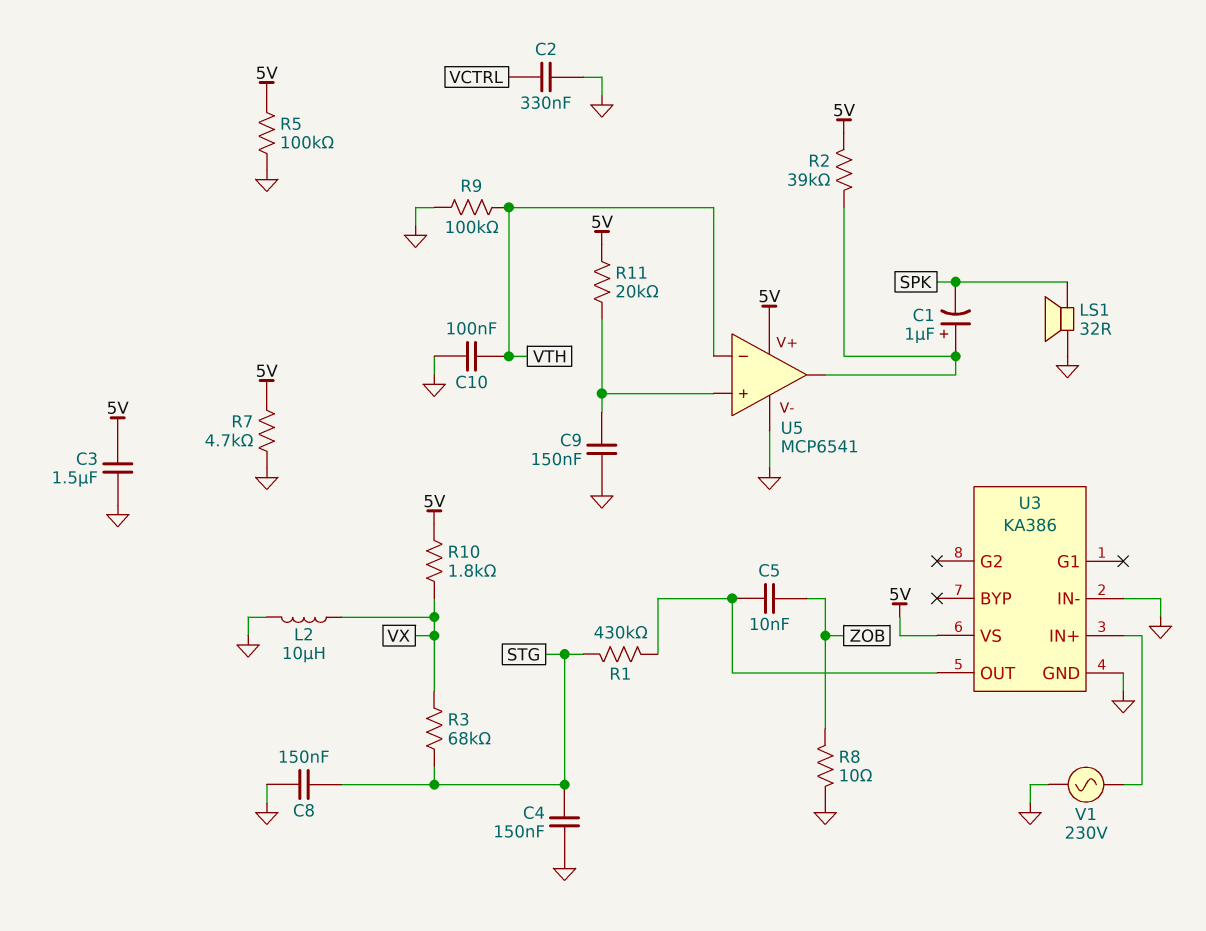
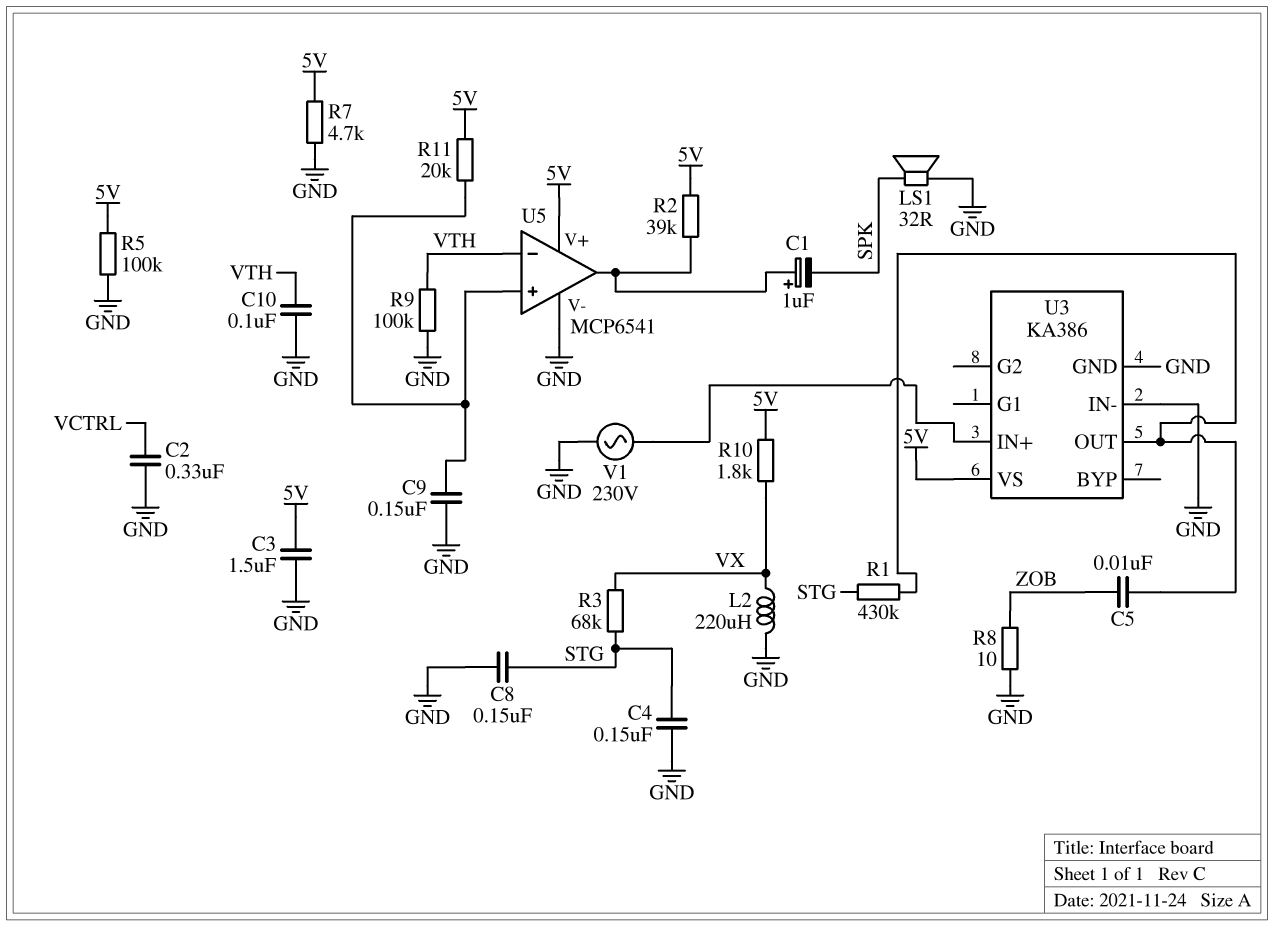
L2: 10uH (GND, VX) -> 220uH (GND, VX)

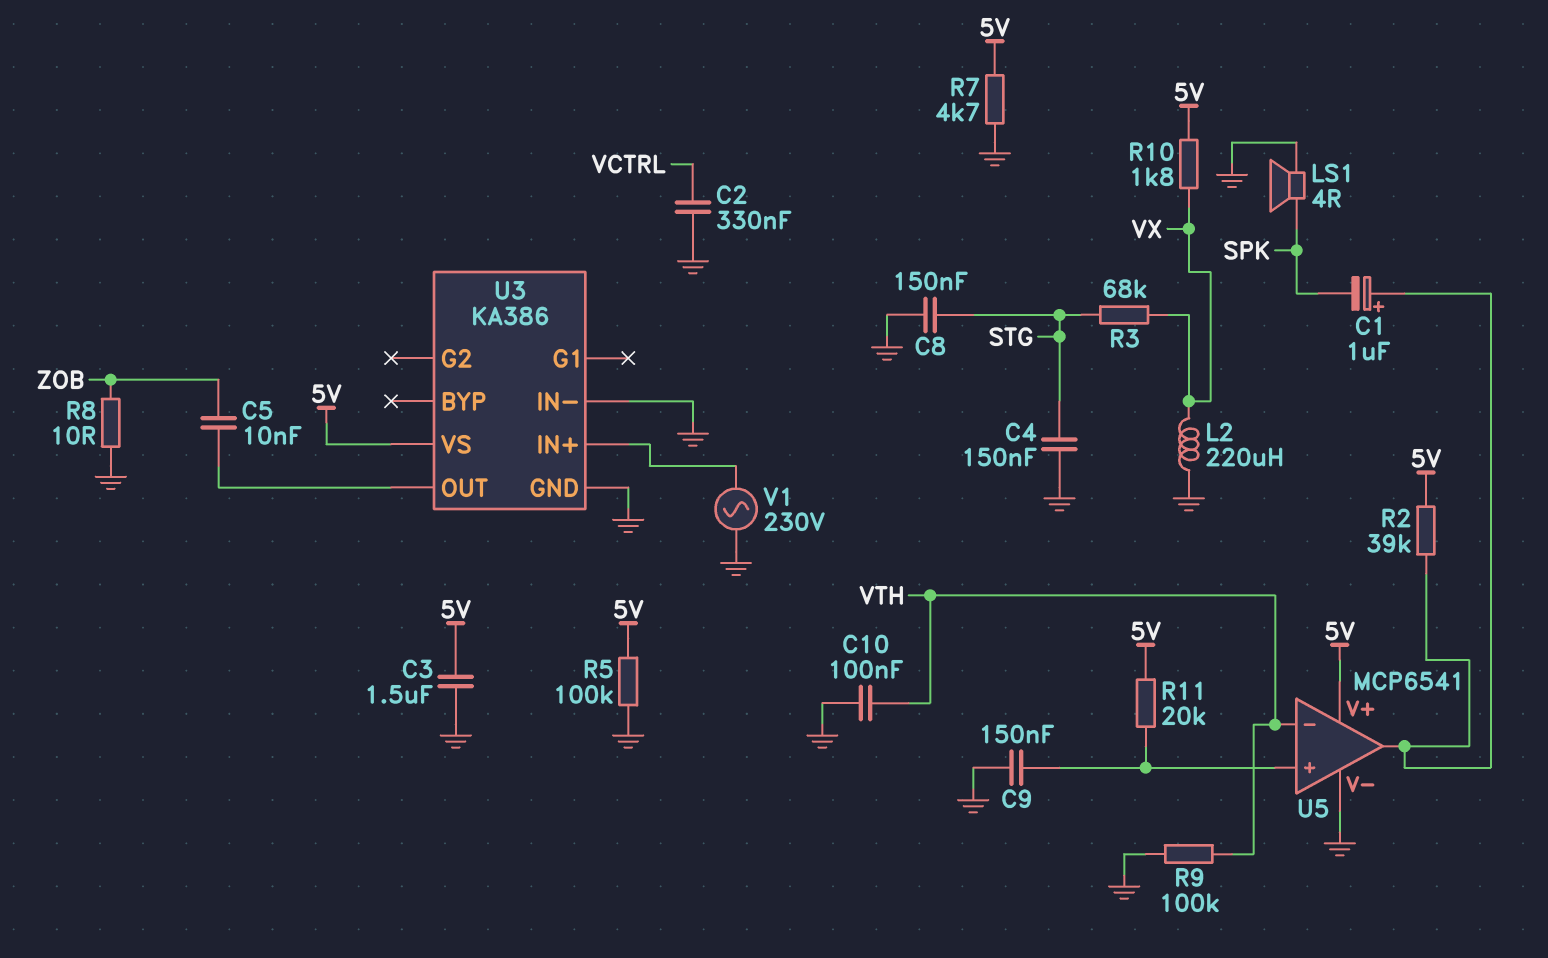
LS1: speaker 32R (GND, SPK) -> speaker 4R (GND, SPK)
R1: 430k (STG, U3/OUT) -> none

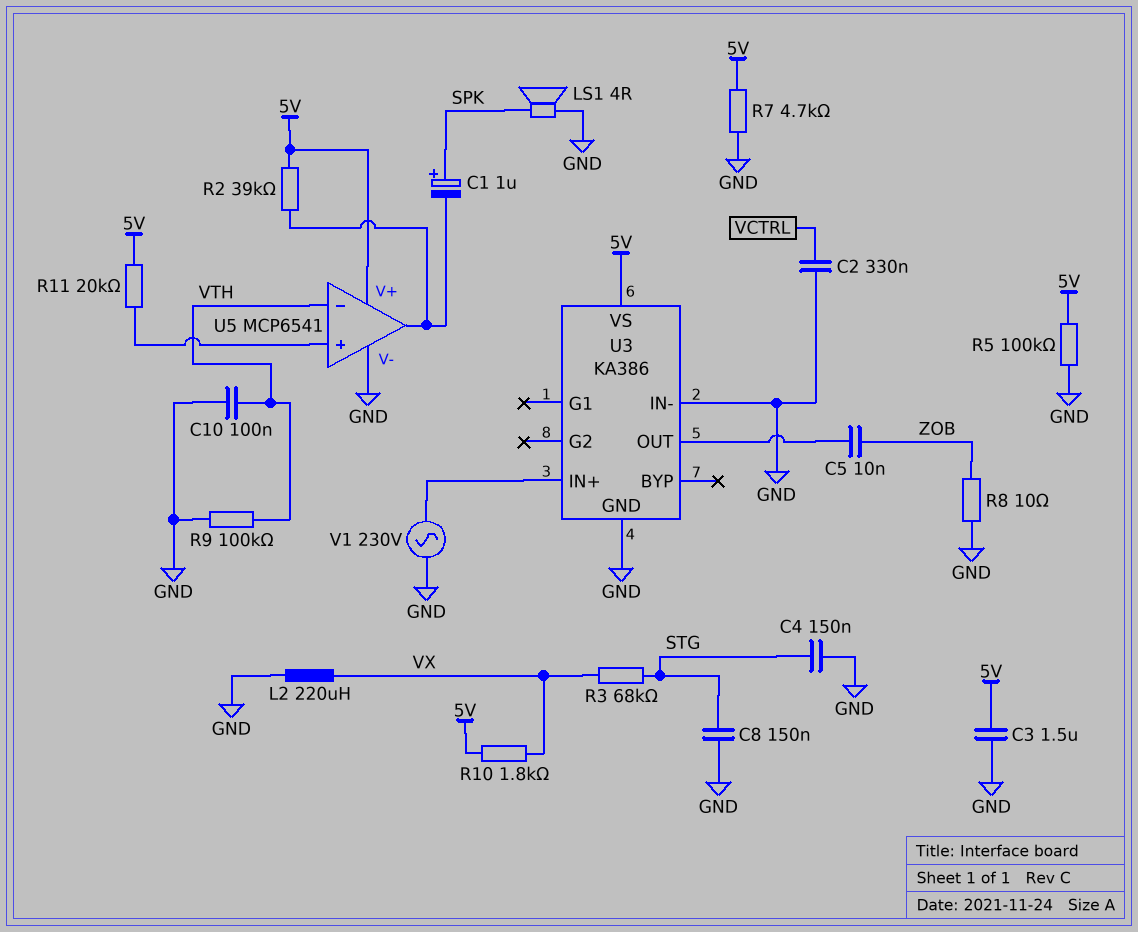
C1: 1uF (plus U5/out, minus SPK) -> 1uF (plus SPK, minus U5/out)
C9: 150nF (GND, U5/in+) -> none

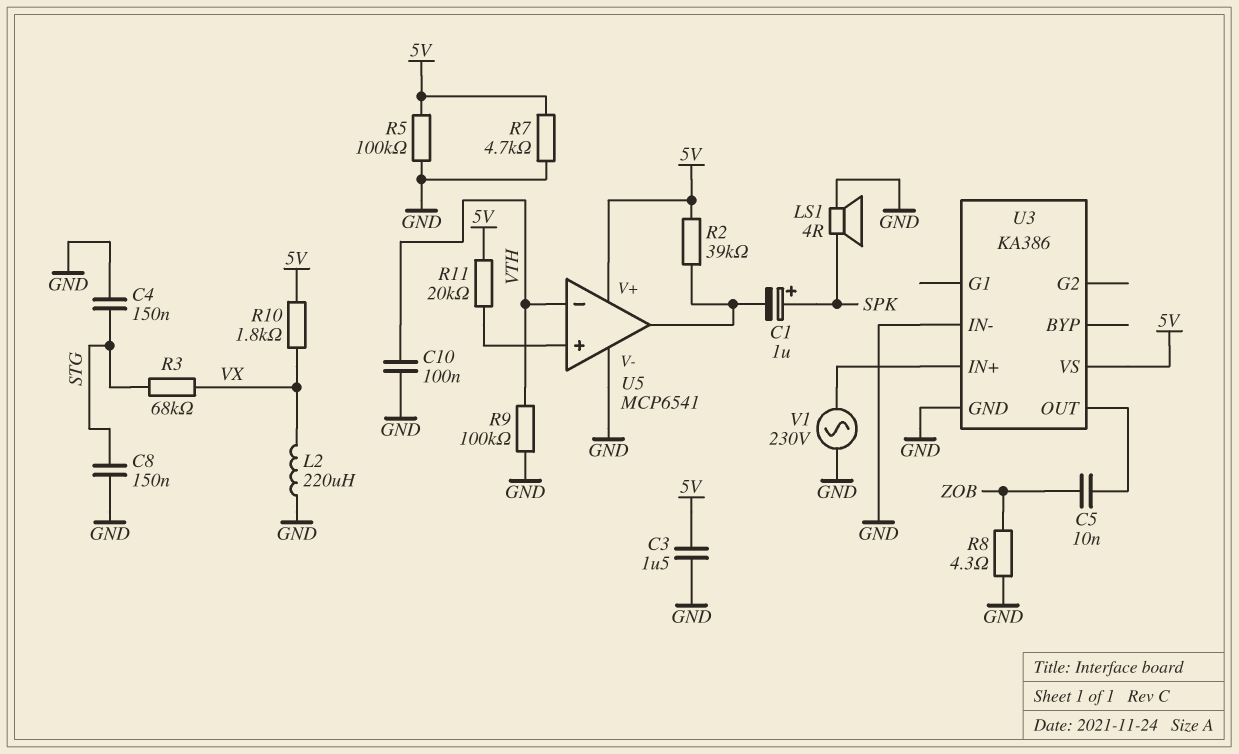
C2: 330nF (GND, VCTRL) -> none
R8: 10 (GND, ZOB) -> 4.3 (GND, ZOB)

